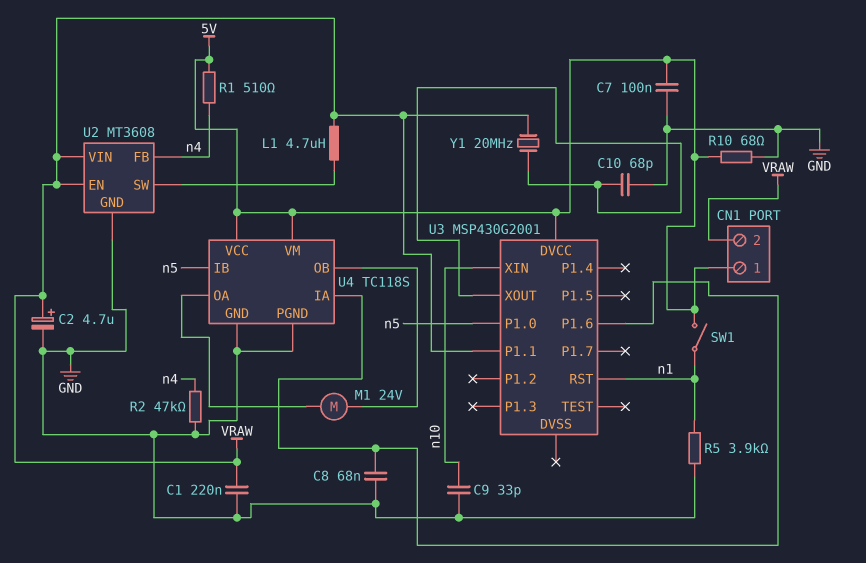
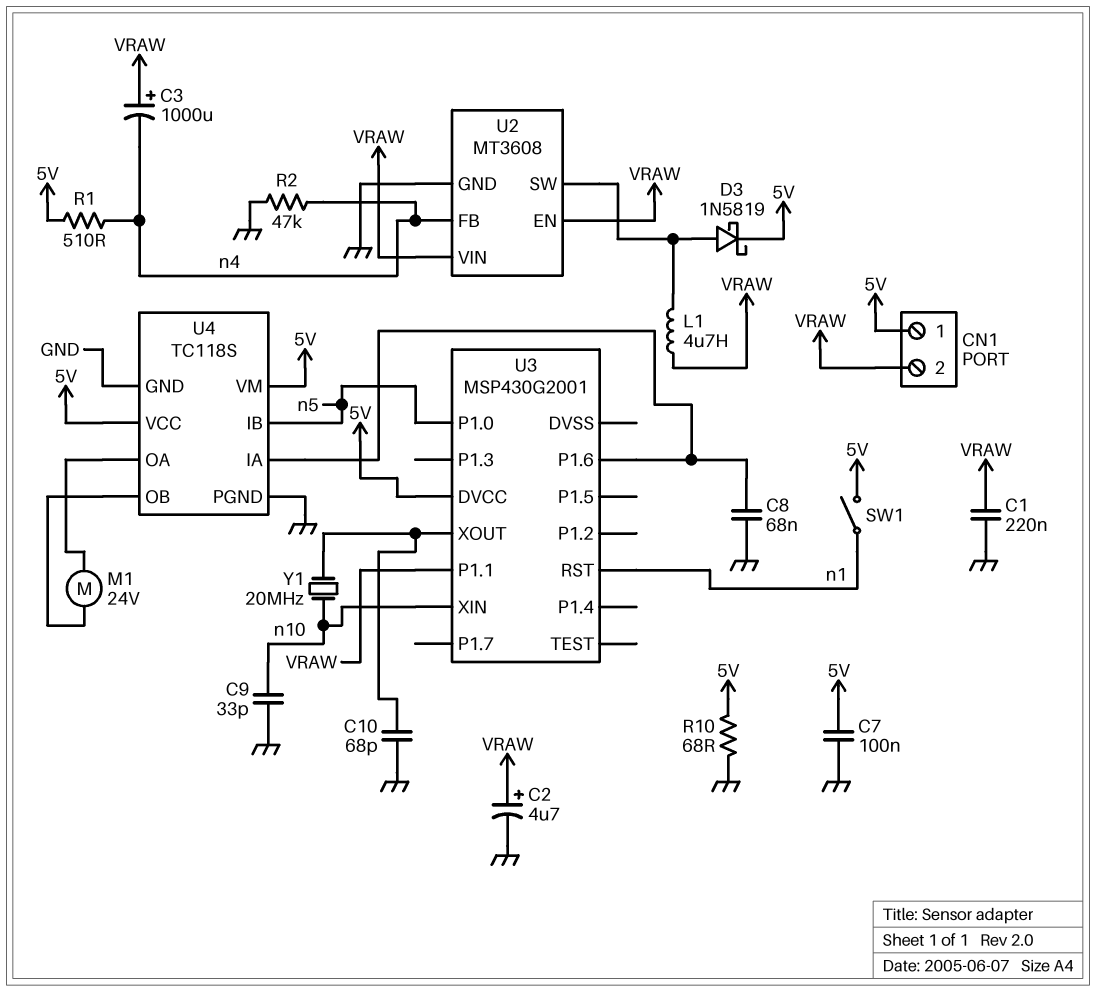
C3: none -> 1000uF (plus VRAW, minus n4)
D3: none -> schottky 1N5819 (A U2/SW, K 5V)
R5: 3.9k (GND, n1) -> none
Y1: 20MHz (U3/XOUT, VRAW) -> 20MHz (U3/XOUT, n10)

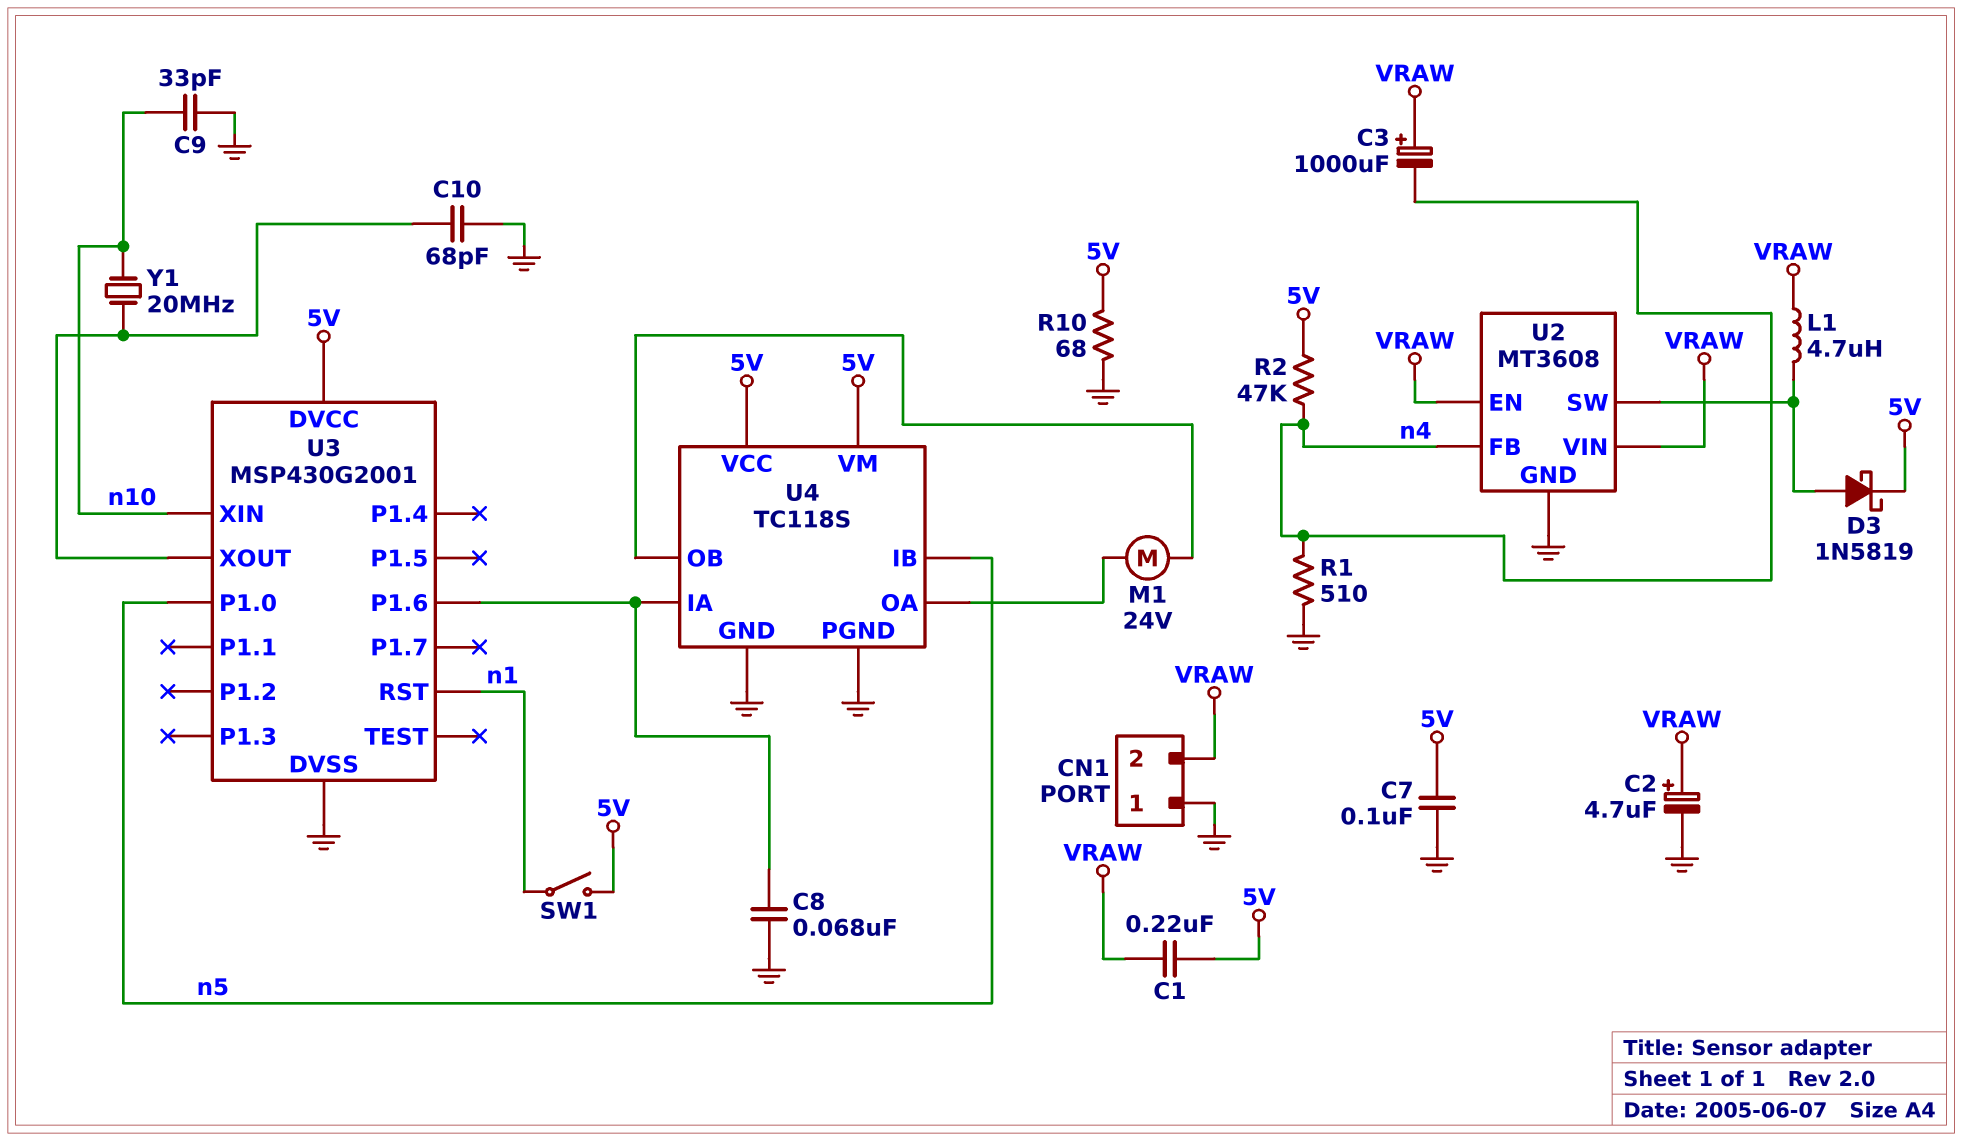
C1: 220nF (GND, VRAW) -> 220nF (5V, VRAW)
CN1 pin 1: 5V -> GND
R1: 510 (5V, n4) -> 510 (GND, n4)
R2: 47k (GND, n4) -> 47k (5V, n4)
U3 pin DVSS: none -> GND
U3 pin P1.1: VRAW -> none

